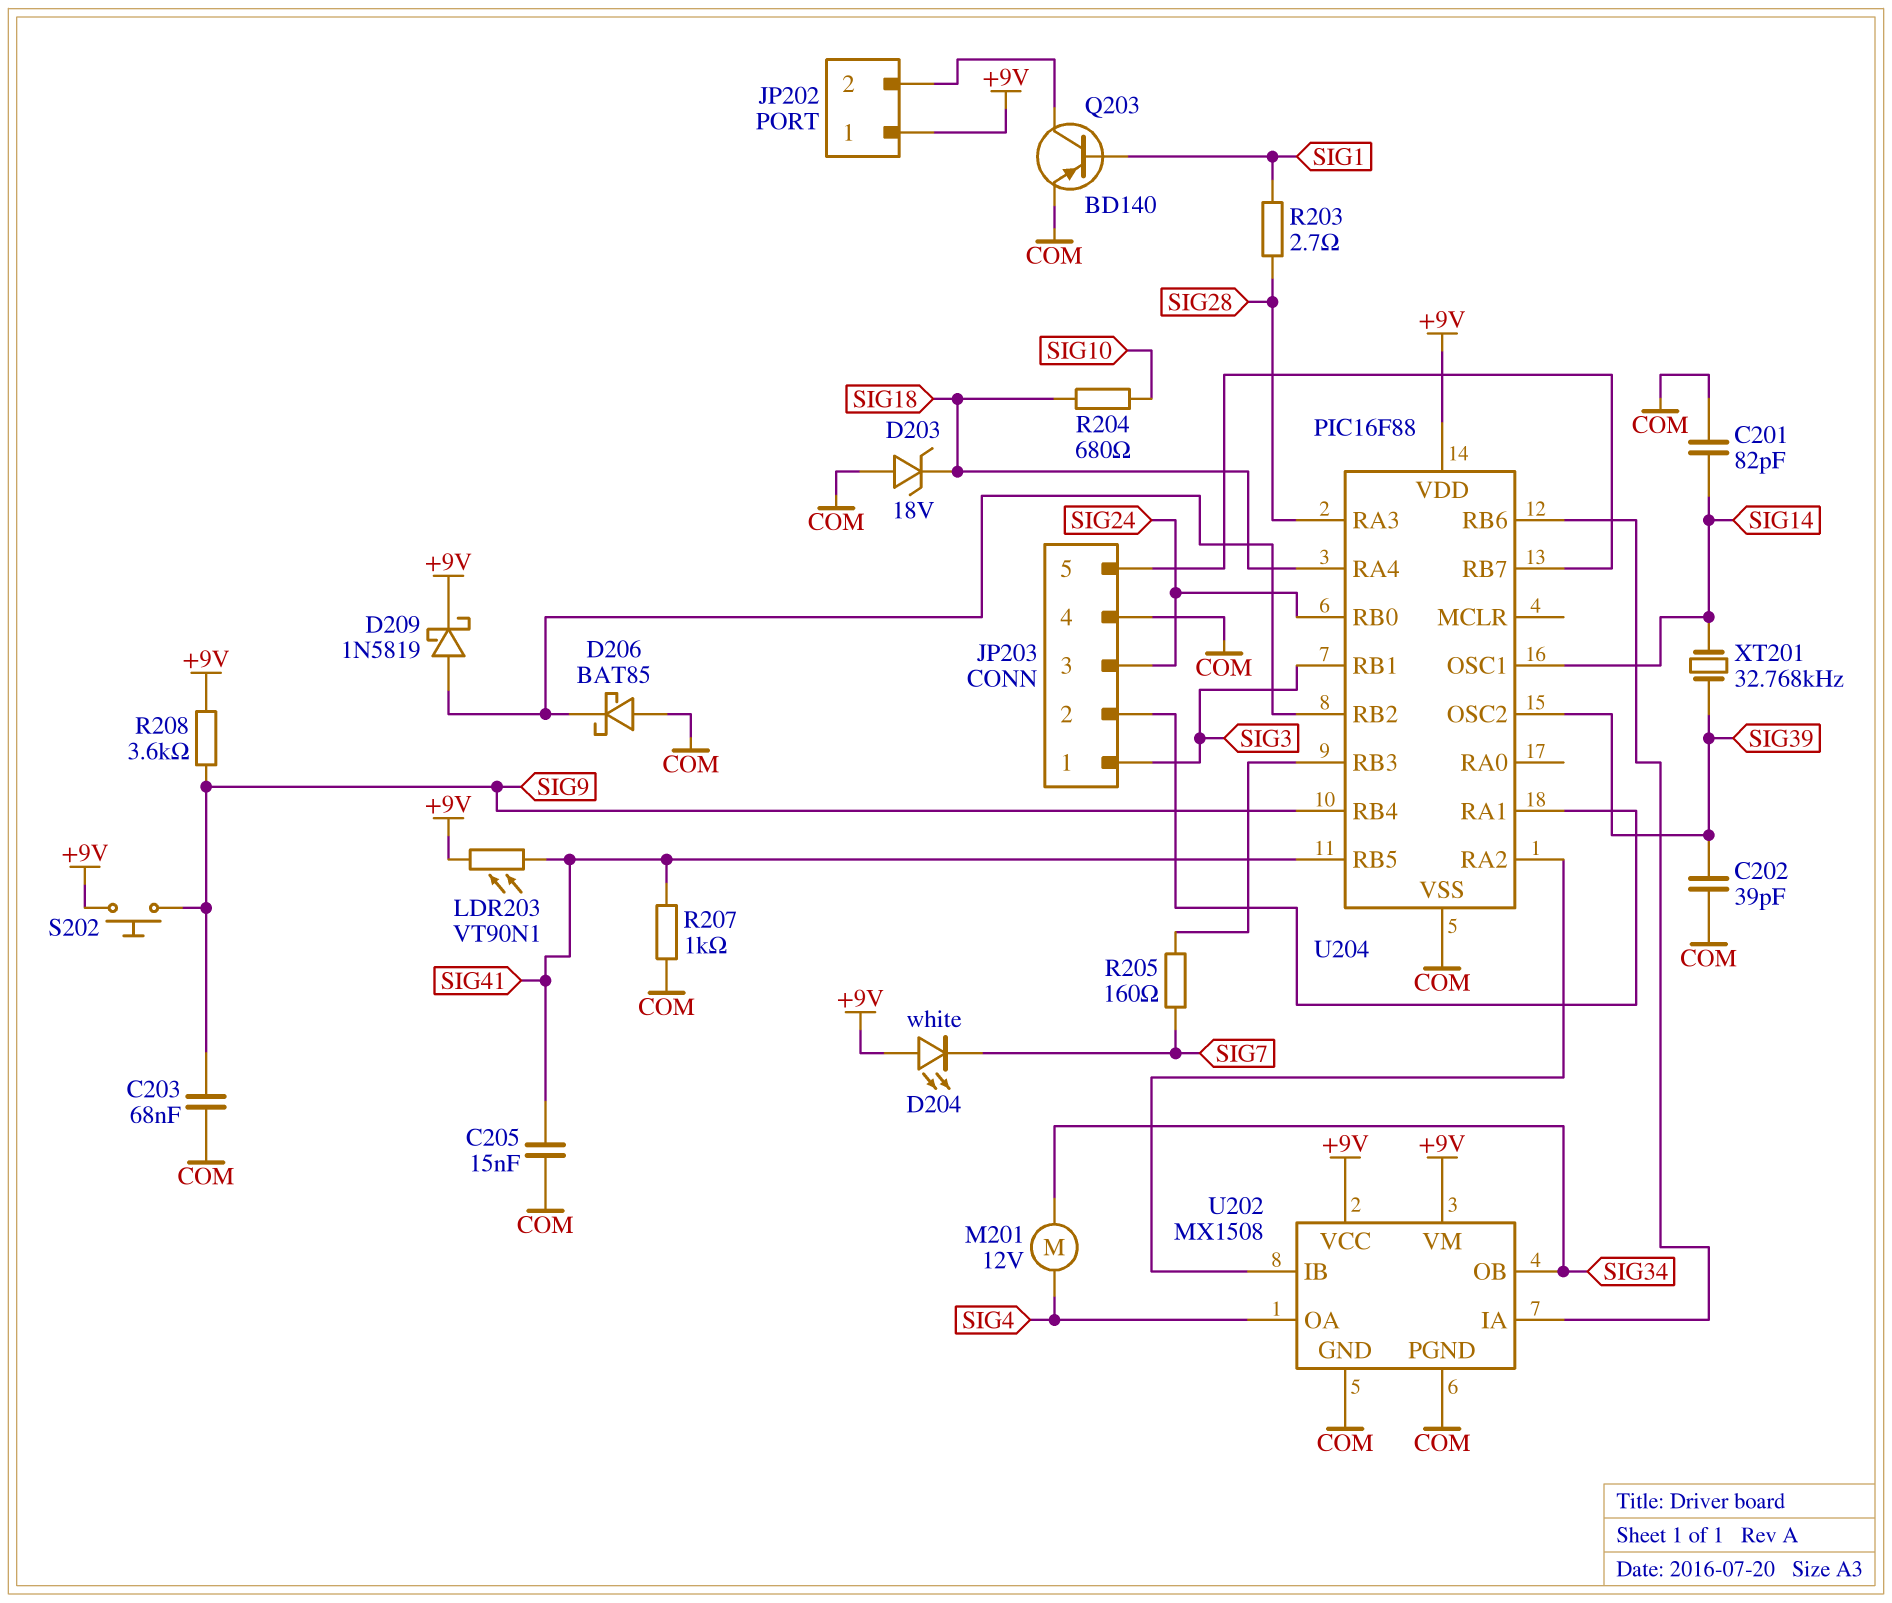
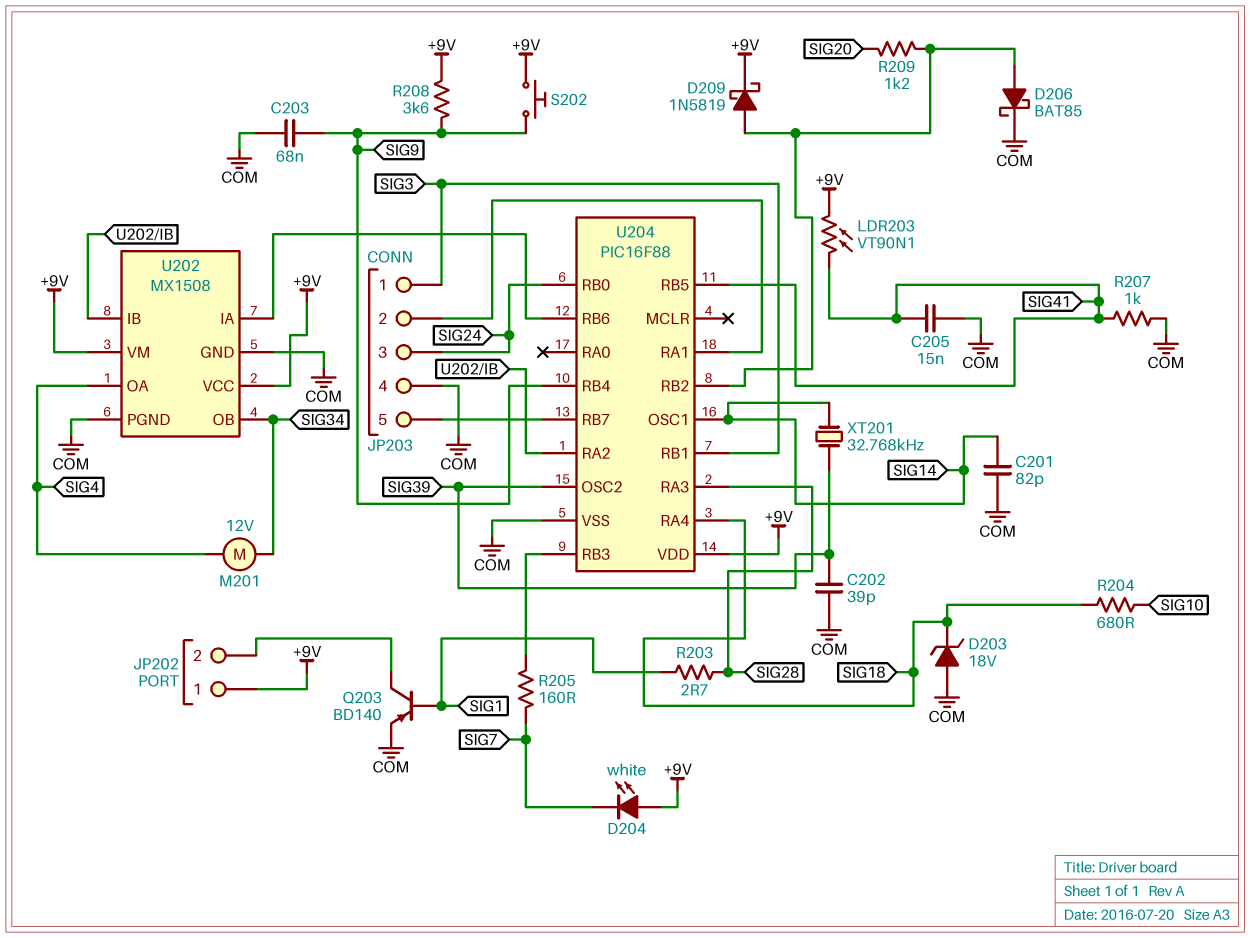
D206: schottky BAT85 (A COM, K U204/RB2) -> schottky BAT85 (A U204/RB2, K COM)
R209: none -> 1.2k (SIG20, U204/RB2)

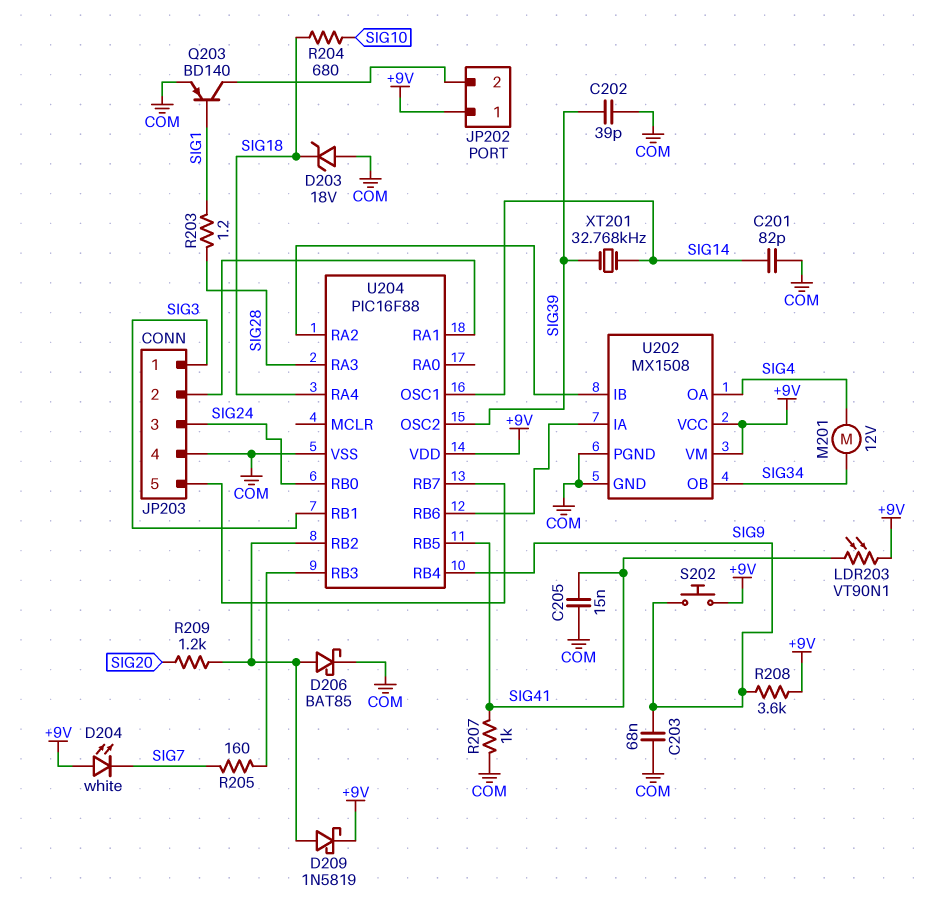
R203: 2.7 (SIG1, SIG28) -> 1.2 (SIG1, SIG28)

